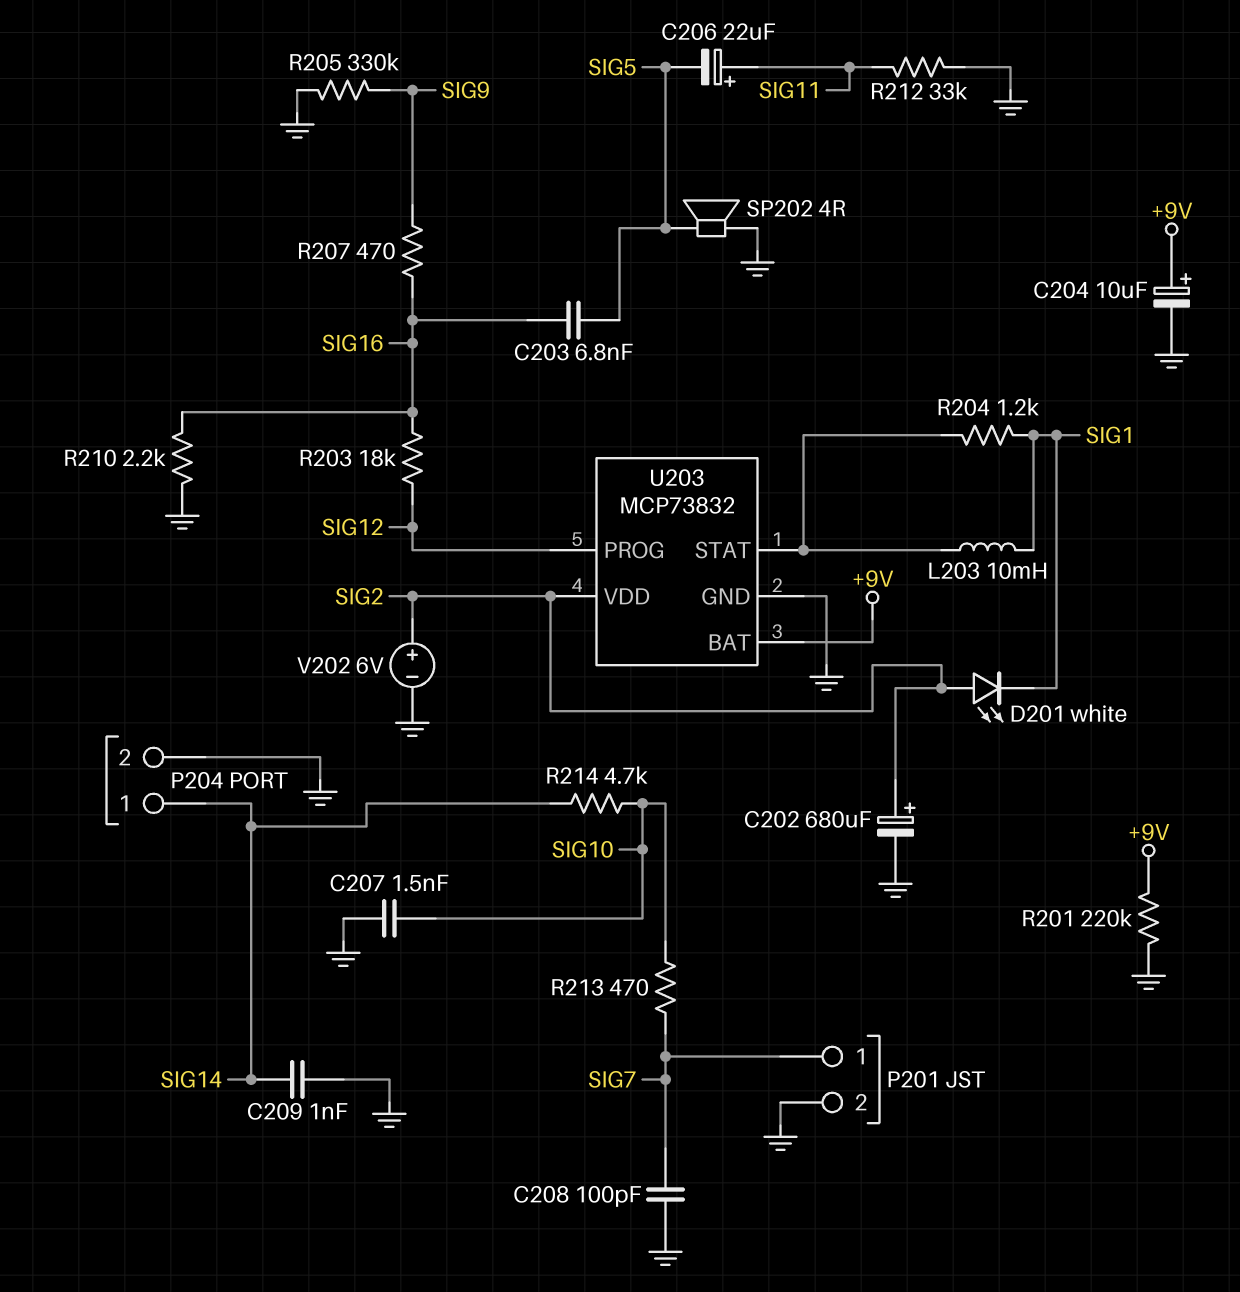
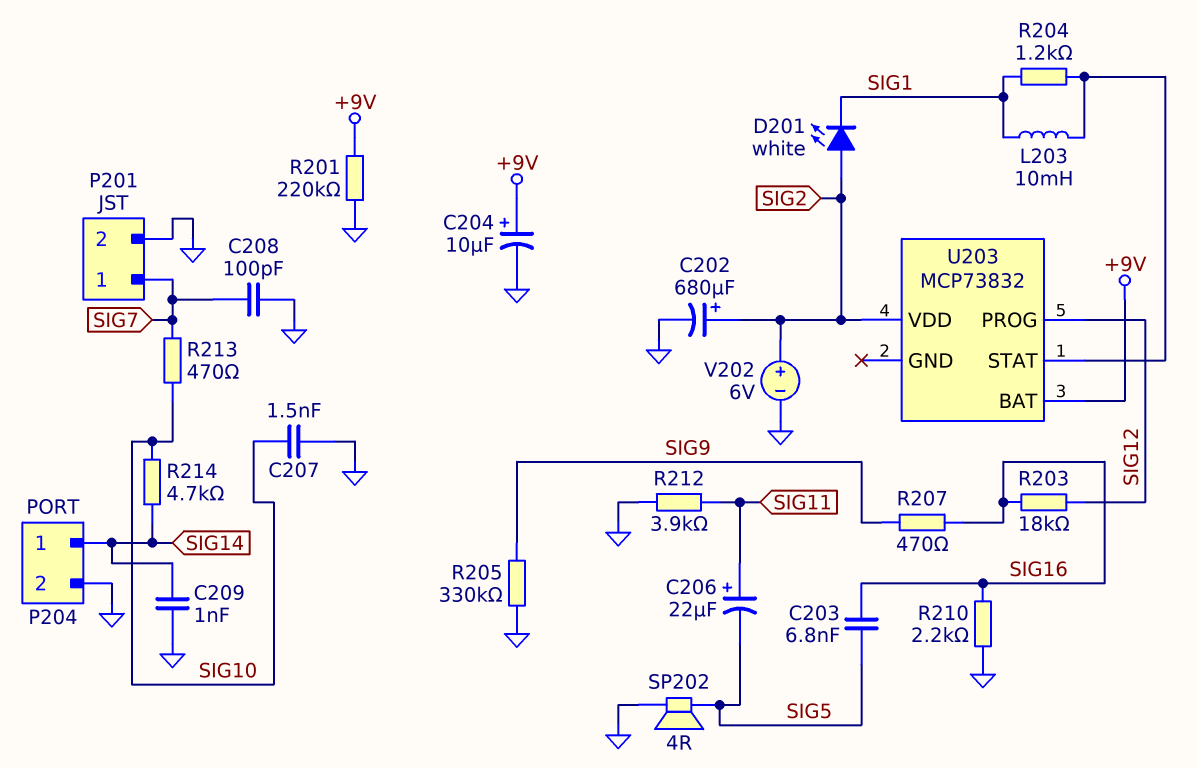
R212: 33k (GND, SIG11) -> 3.9k (GND, SIG11)
U203 pin GND: GND -> none

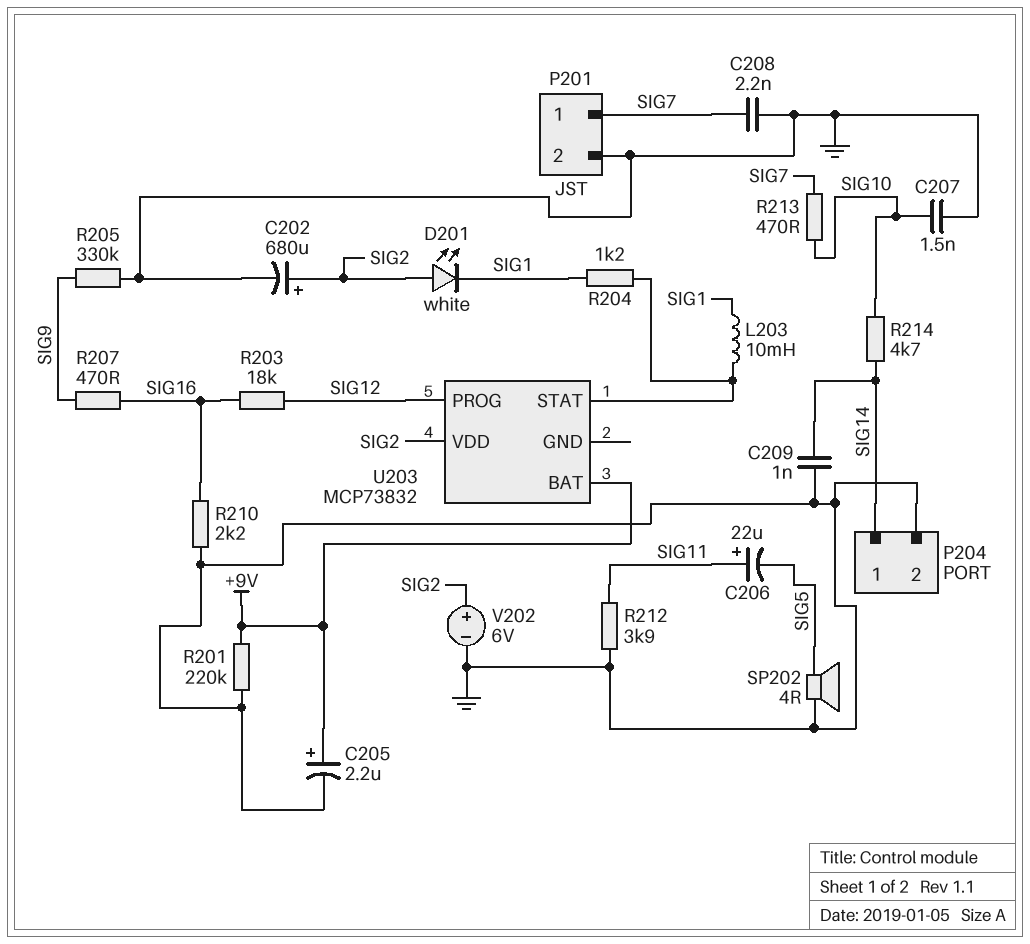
C203: 6.8nF (SIG5, SIG16) -> none
C204: 10uF (plus +9V, minus GND) -> none
C205: none -> 2.2uF (plus +9V, minus GND)
C208: 100pF (GND, SIG7) -> 2.2nF (GND, SIG7)

